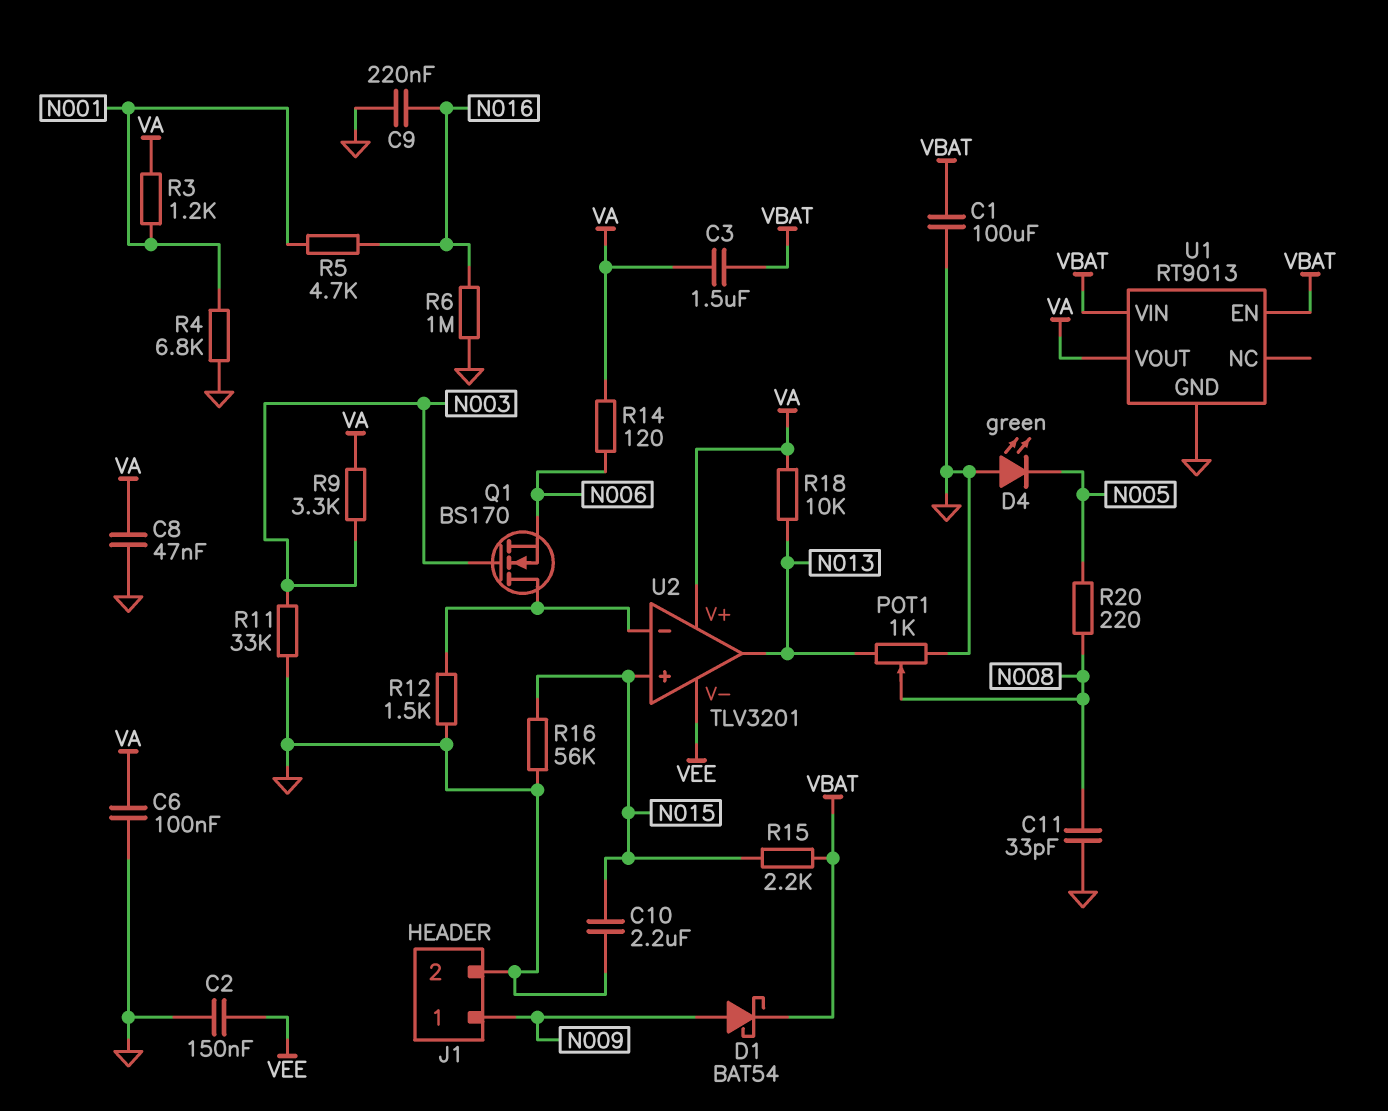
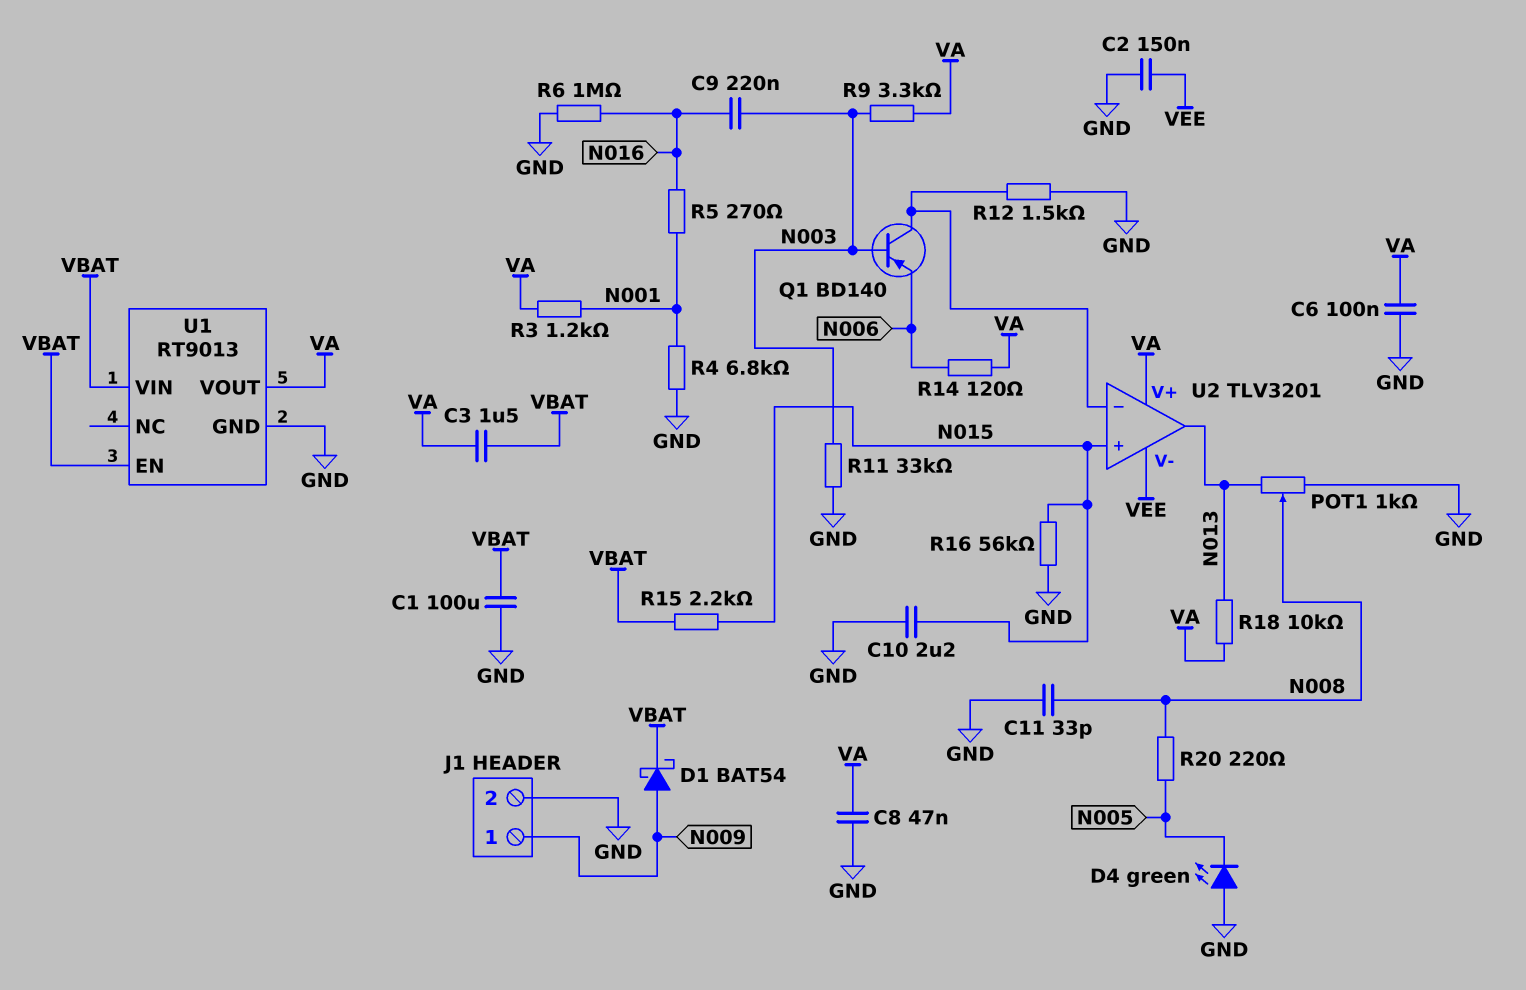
C9: 220nF (GND, N016) -> 220nF (N003, N016)
Q1: NMOS BS170 (G N003, D U2/in-, S N006) -> PNP BD140 (B N003, C U2/in-, E N006)
R5: 4.7k (N001, N016) -> 270 (N001, N016)

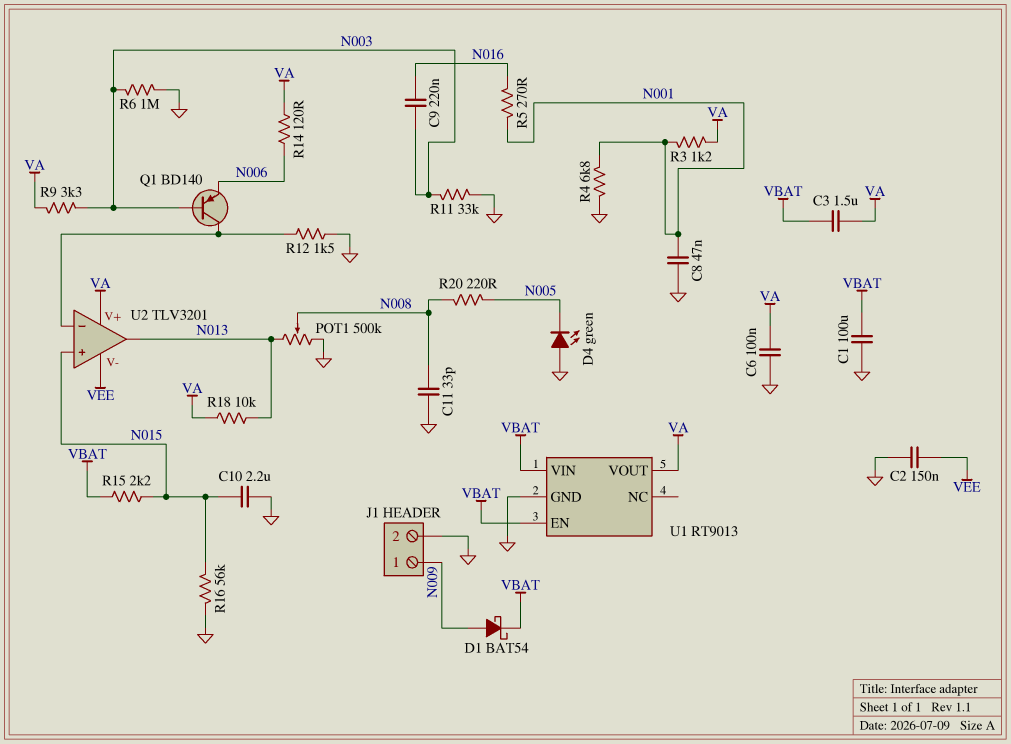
C8: 47nF (GND, VA) -> 47nF (GND, N001)
POT1: 1k (GND, N013, wiper N008) -> 500k (GND, N013, wiper N008)
R6: 1M (GND, N016) -> 1M (GND, N003)

